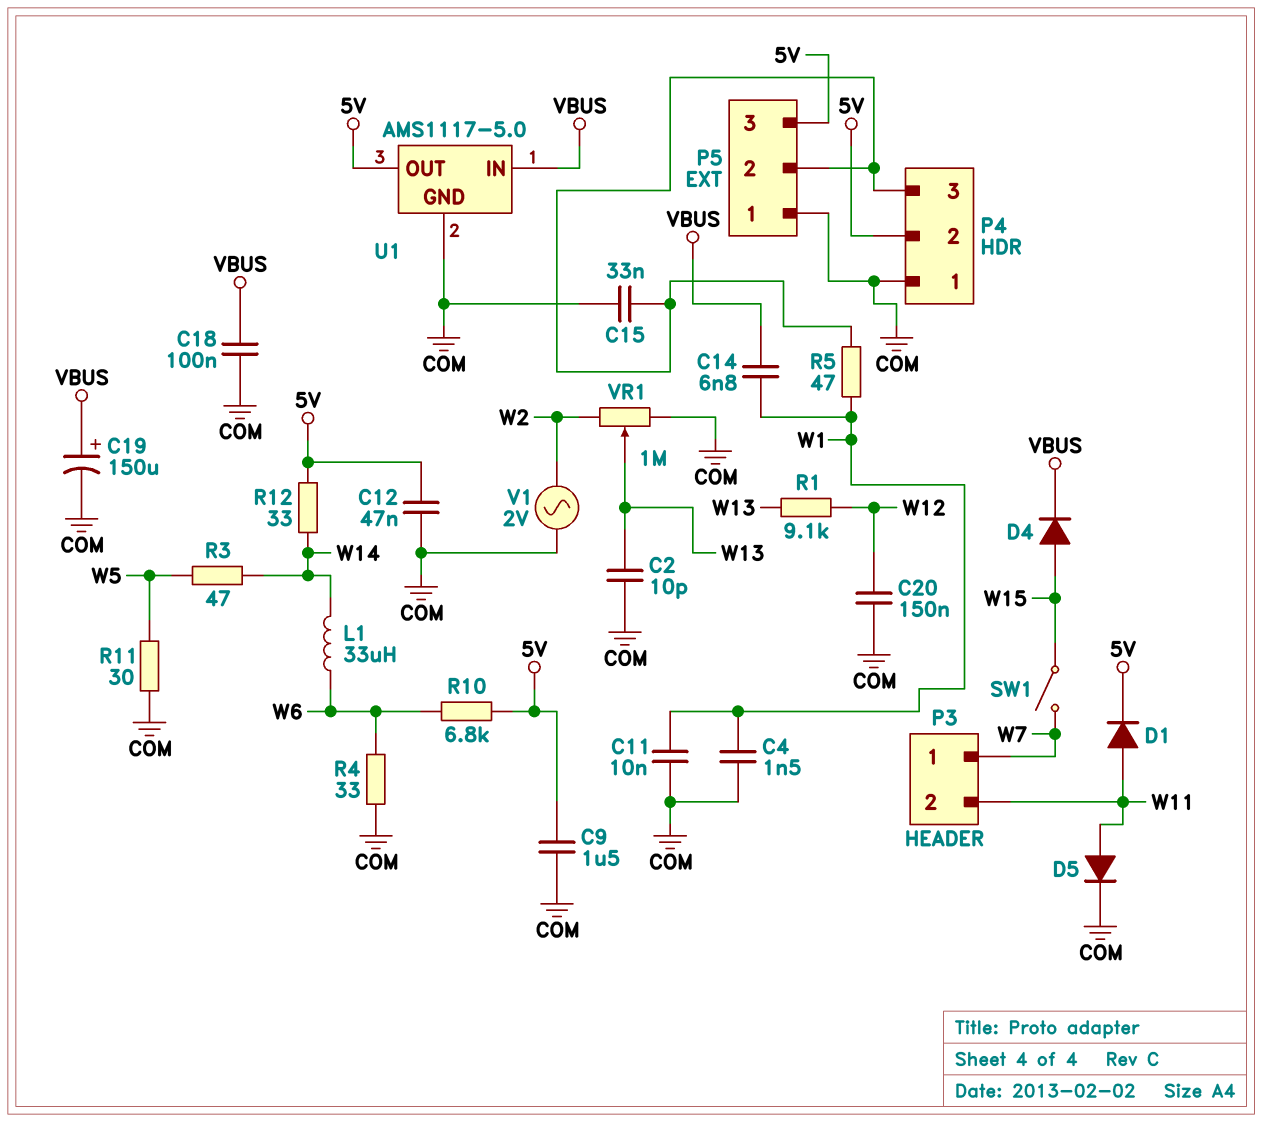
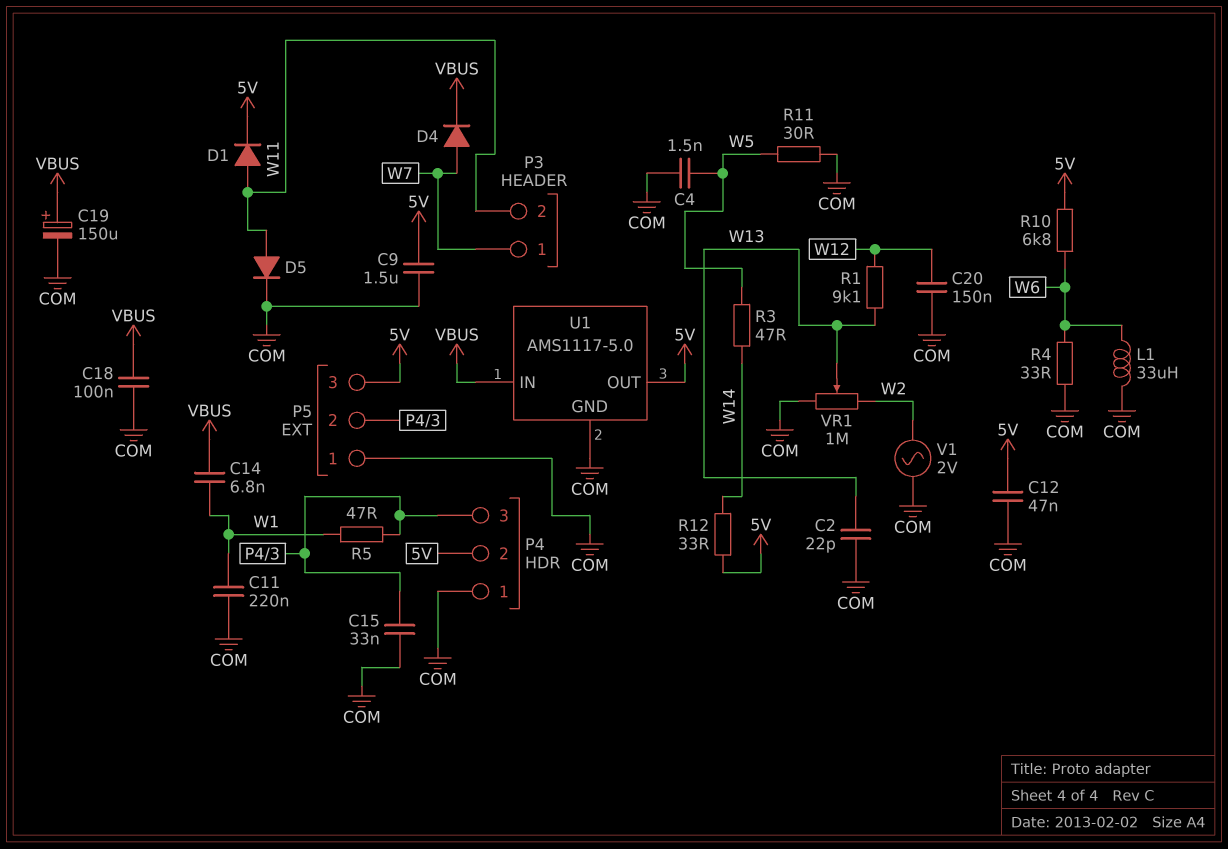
C2: 10pF (COM, W13) -> 22pF (COM, W13)
C4: 1.5nF (COM, W1) -> 1.5nF (COM, W5)
C11: 10nF (COM, W1) -> 220nF (COM, W1)
D4: diode (A W15, K VBUS) -> diode (A W7, K VBUS)
L1: 33uH (W6, W14) -> 33uH (COM, W6)
SW1: switch (W7, W15) -> none

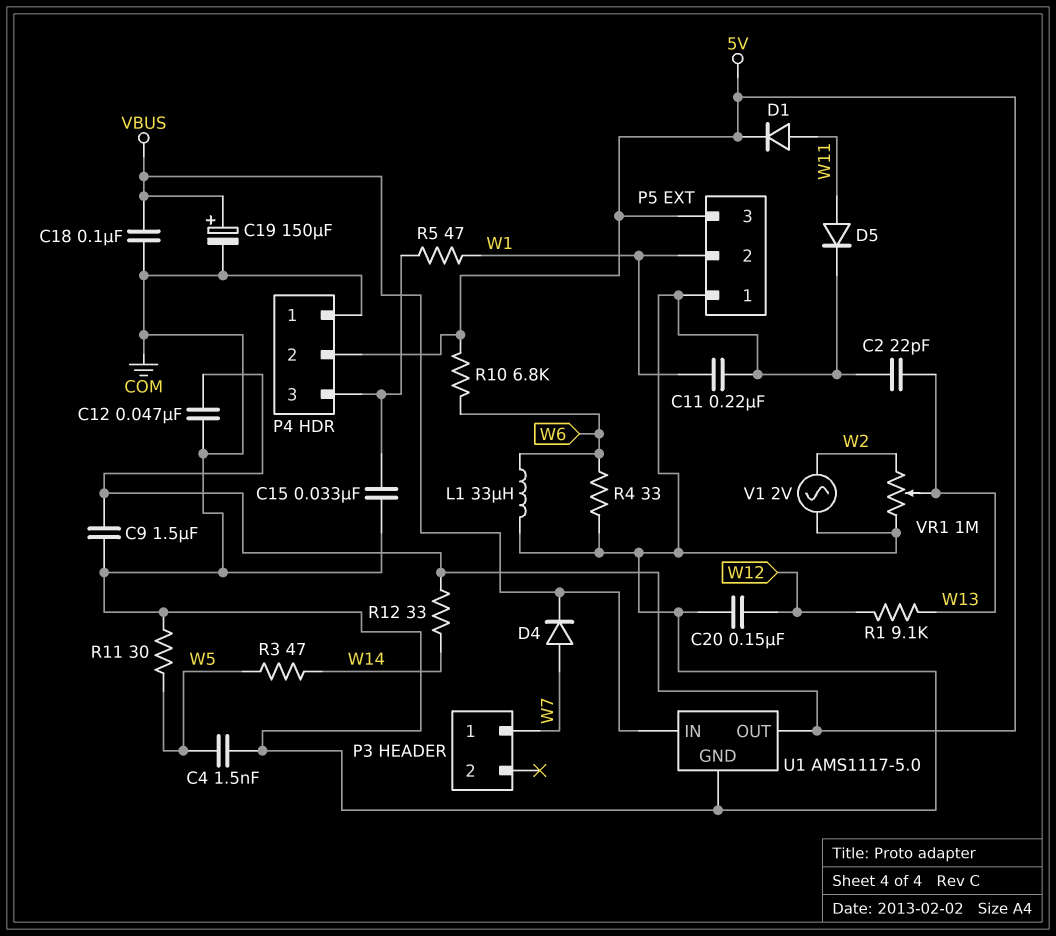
C14: 6.8nF (VBUS, W1) -> none
P3 pin 2: W11 -> none
P5 pin 2: P4/3 -> W1

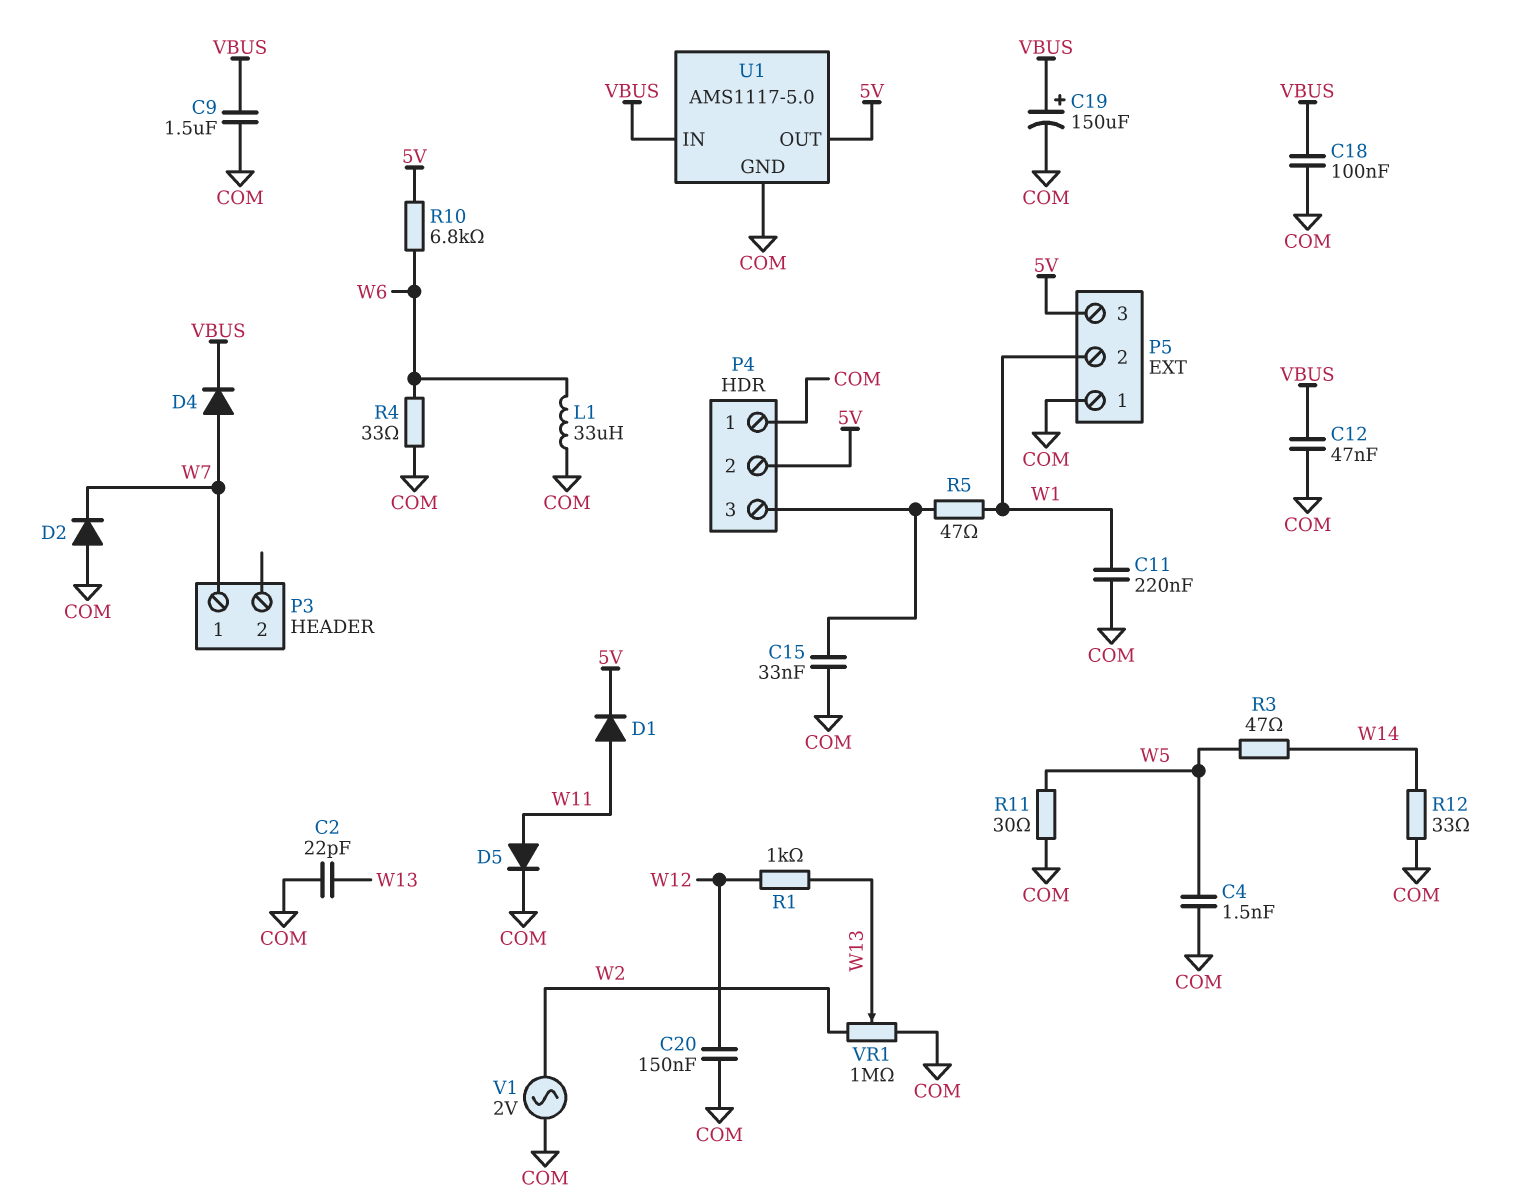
C9: 1.5uF (5V, COM) -> 1.5uF (COM, VBUS)
C12: 47nF (5V, COM) -> 47nF (COM, VBUS)
D2: none -> diode (A COM, K W7)
R1: 9.1k (W12, W13) -> 1k (W12, W13)
R12: 33 (5V, W14) -> 33 (COM, W14)

